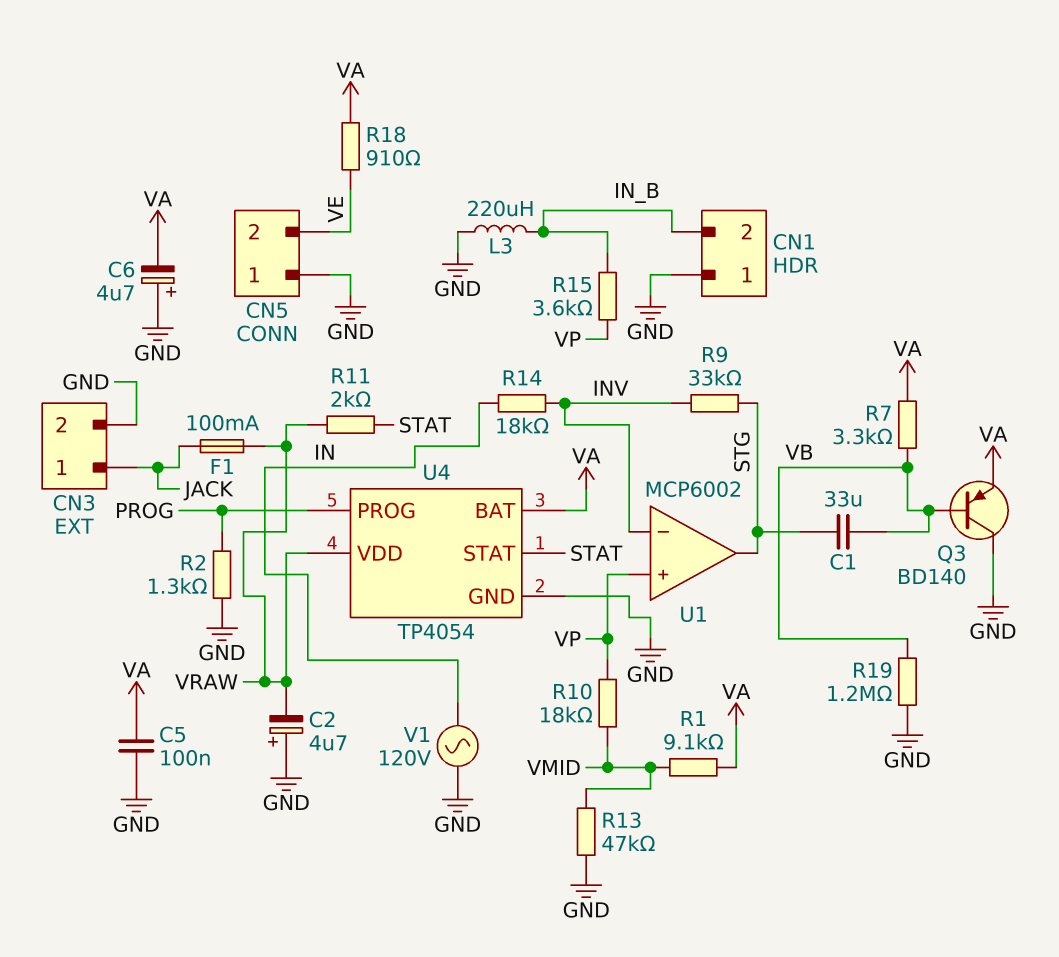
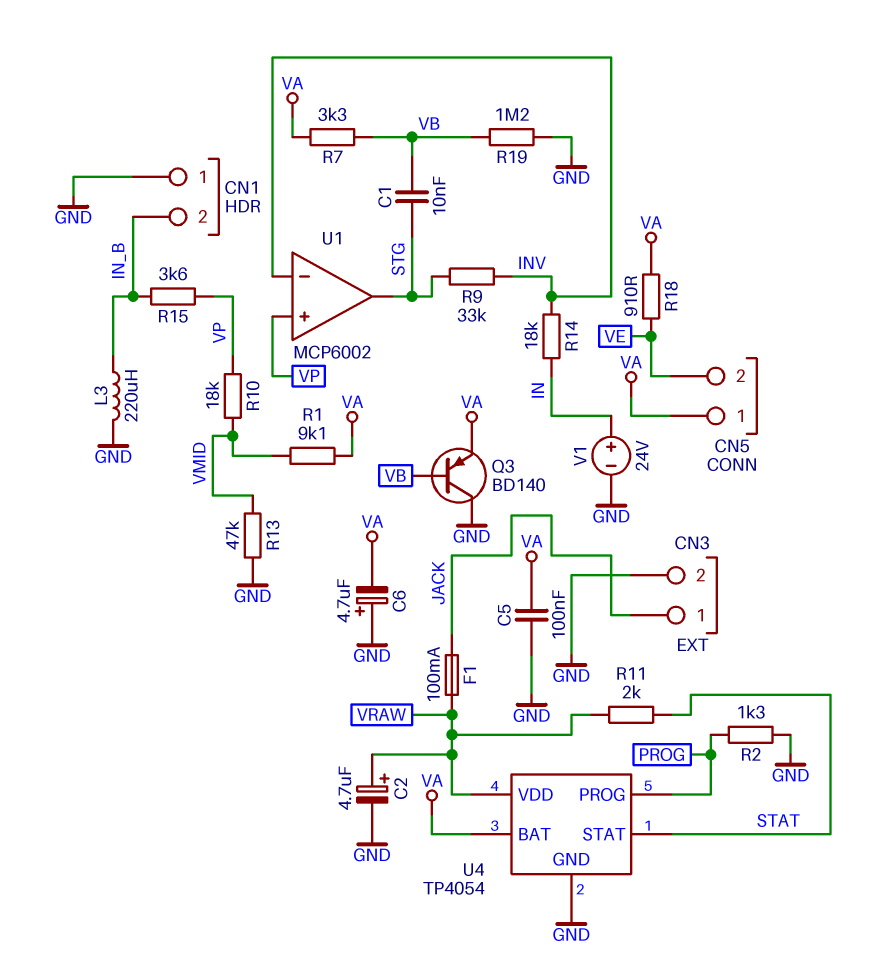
C1: 33uF (STG, VB) -> 10nF (STG, VB)
C2: 4.7uF (plus GND, minus VRAW) -> 4.7uF (plus VRAW, minus GND)
CN5 pin 1: GND -> VA
V1: AC 120V (GND, IN) -> 24V (plus IN, minus GND)

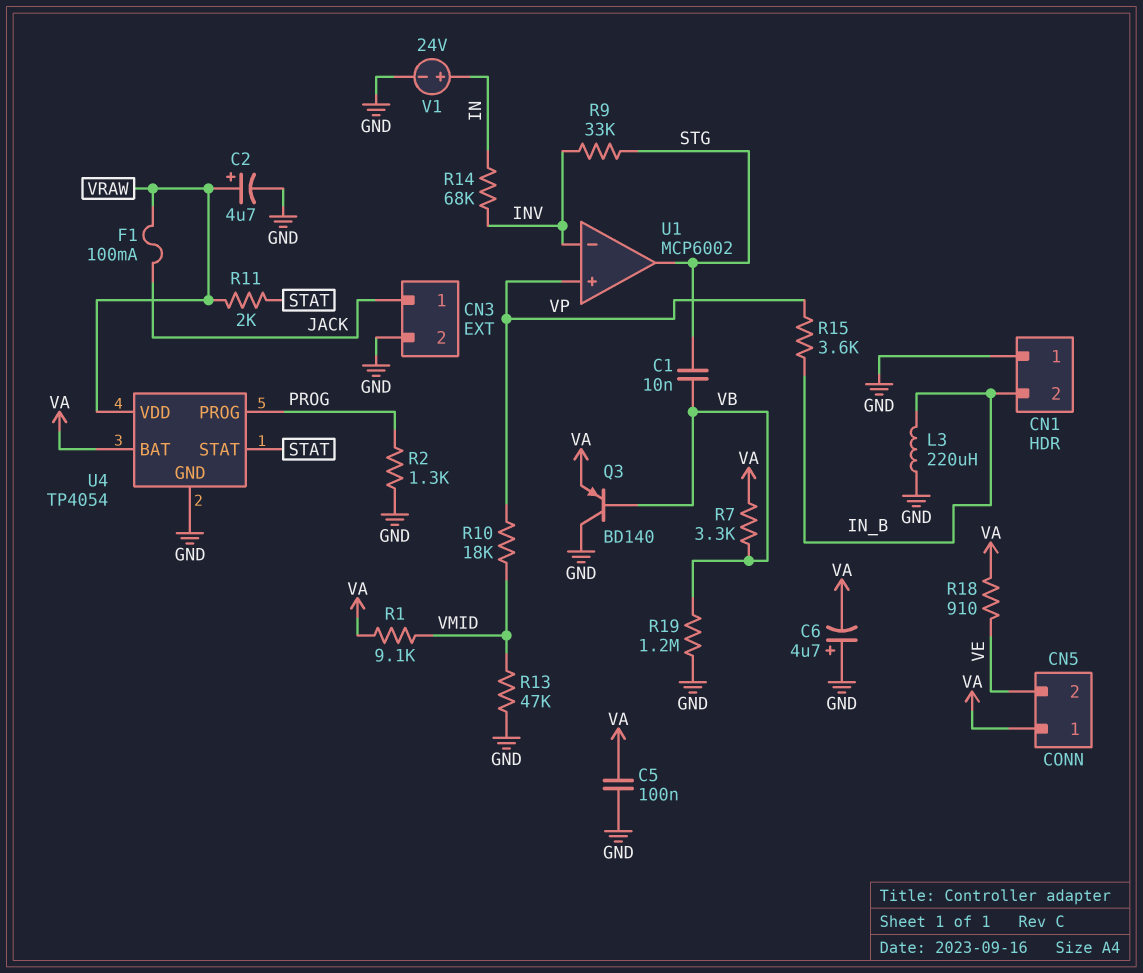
R14: 18k (IN, INV) -> 68k (IN, INV)

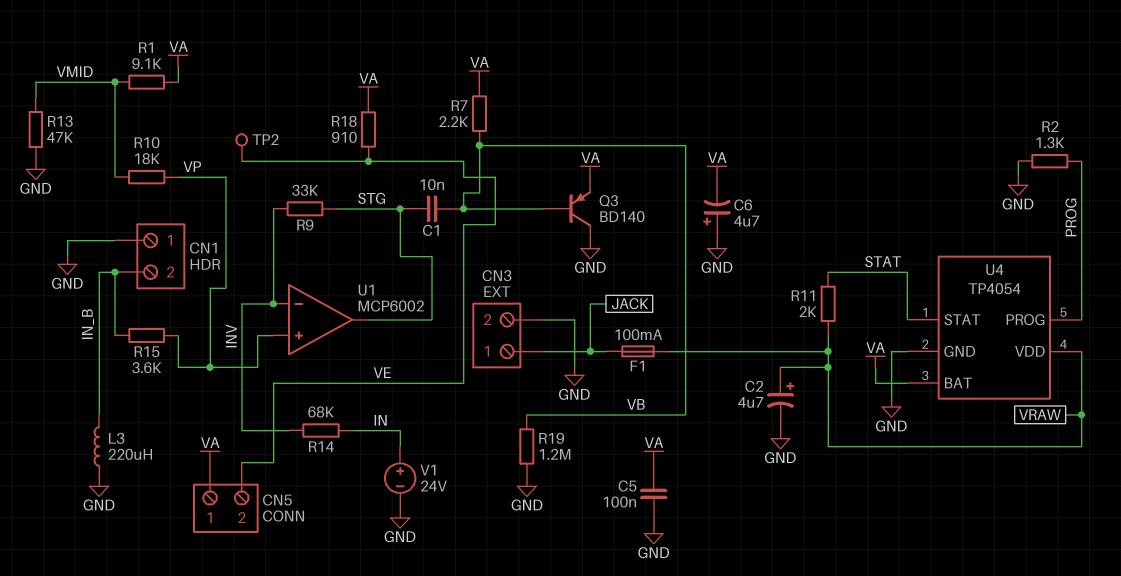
R7: 3.3k (VA, VB) -> 2.2k (VA, VB)
TP2: none -> test point (VE)

